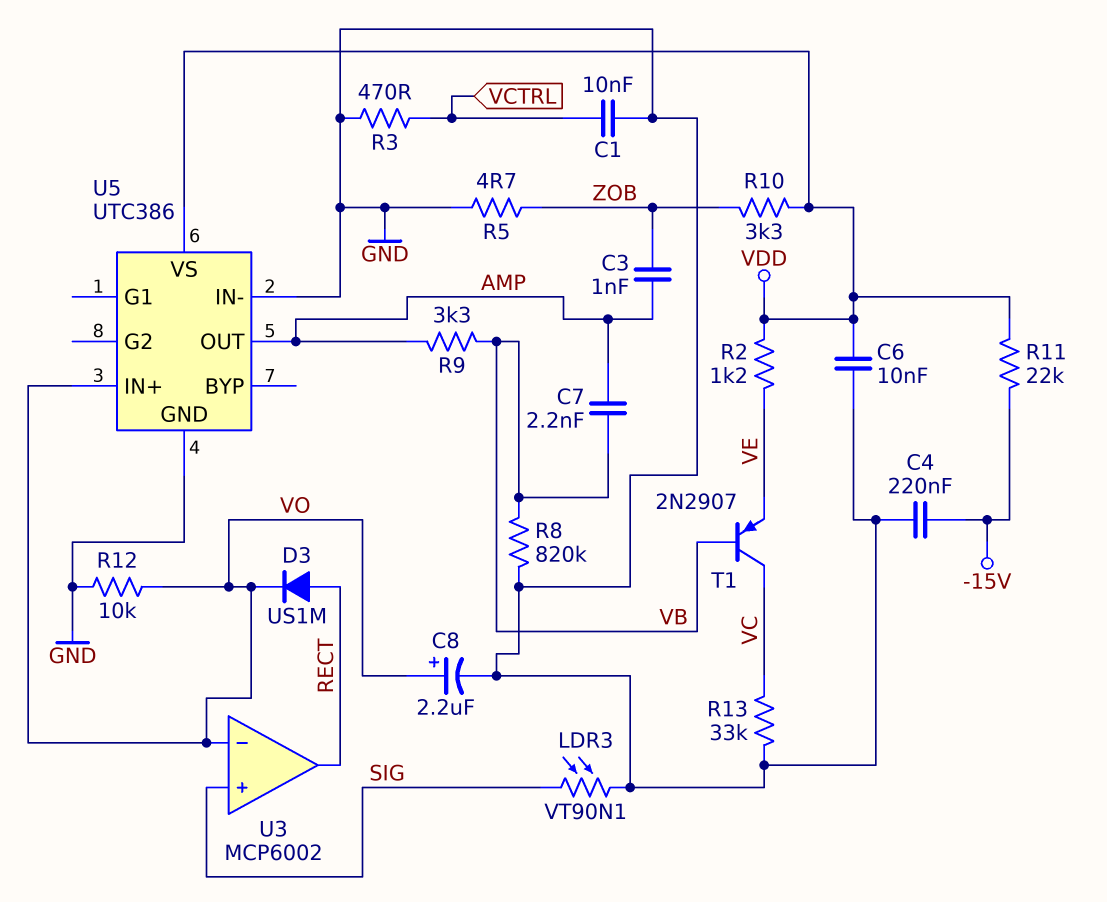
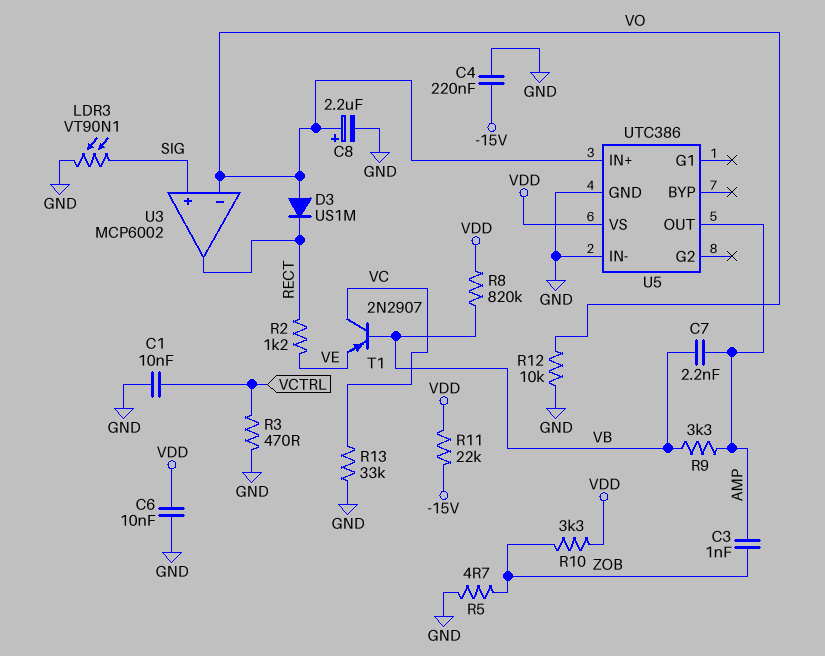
D3: diode US1M (A RECT, K VO) -> diode US1M (A VO, K RECT)
R2: 1.2k (VDD, VE) -> 1.2k (RECT, VE)
R8: 820k (GND, VB) -> 820k (VB, VDD)

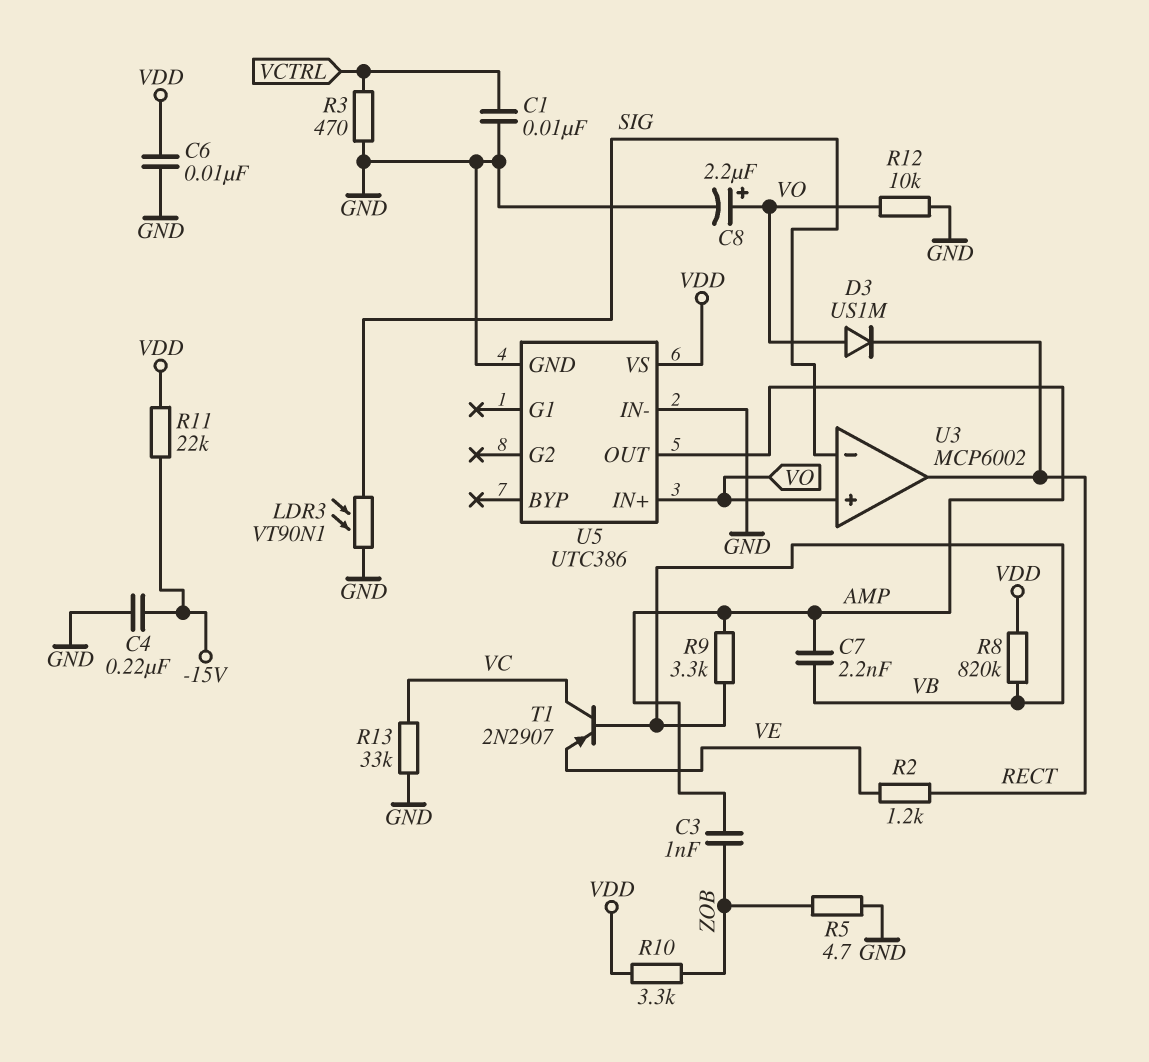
U3 pin in+: SIG -> VO
U3 pin in-: VO -> SIG

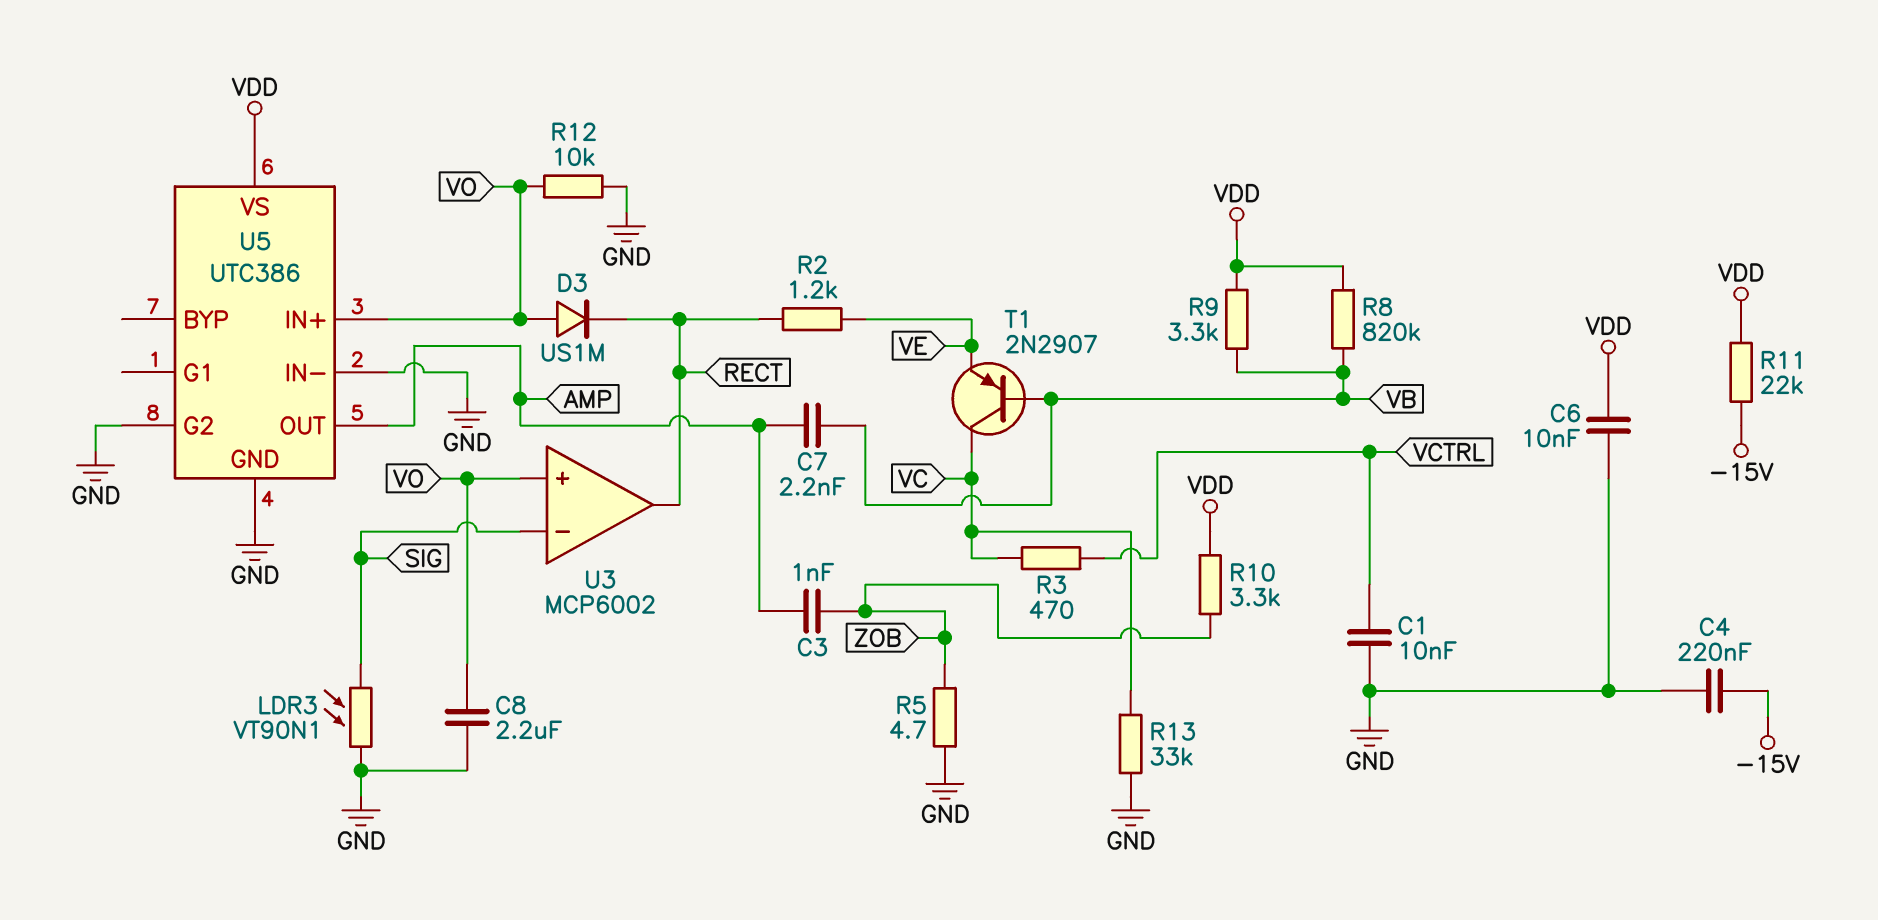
C8: 2.2uF (plus VO, minus GND) -> 2.2uF (GND, VO)
R3: 470 (GND, VCTRL) -> 470 (VC, VCTRL)
R9: 3.3k (AMP, VB) -> 3.3k (VB, VDD)
U5 pin G2: none -> GND

